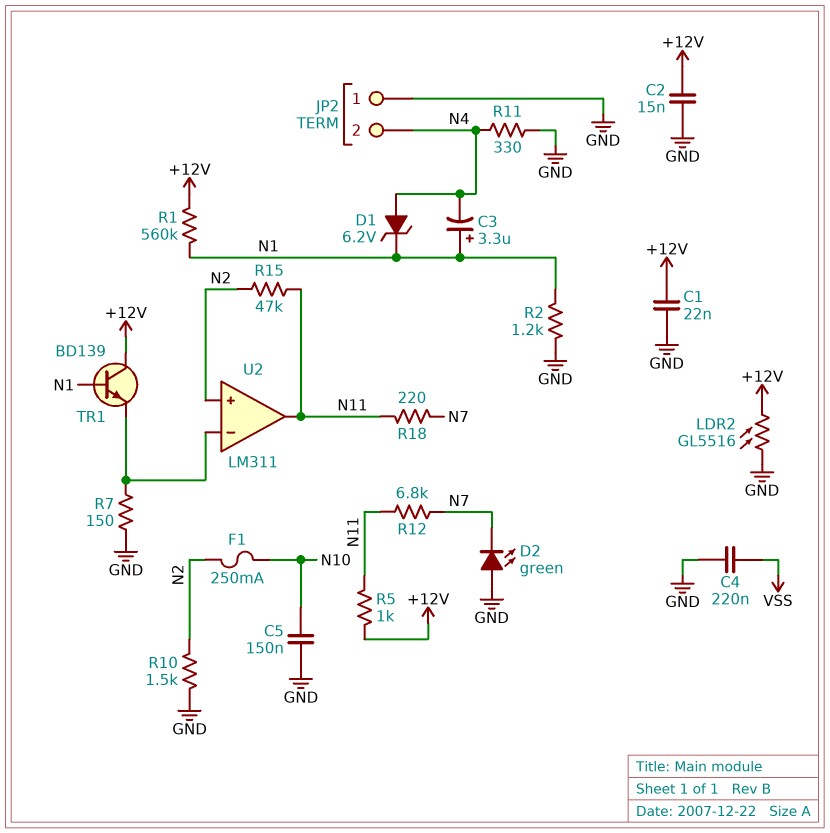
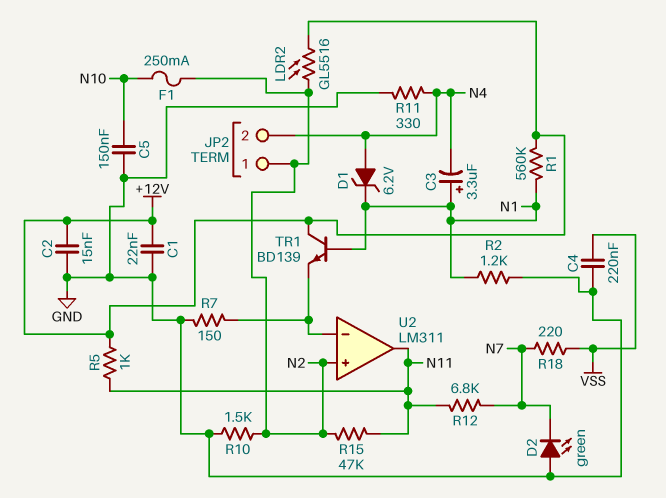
JP2 pin 1: GND -> N2
LDR2: GL5516 (+12V, GND) -> GL5516 (+12V, N2)
R18: 220 (N7, N11) -> 220 (N7, VSS)

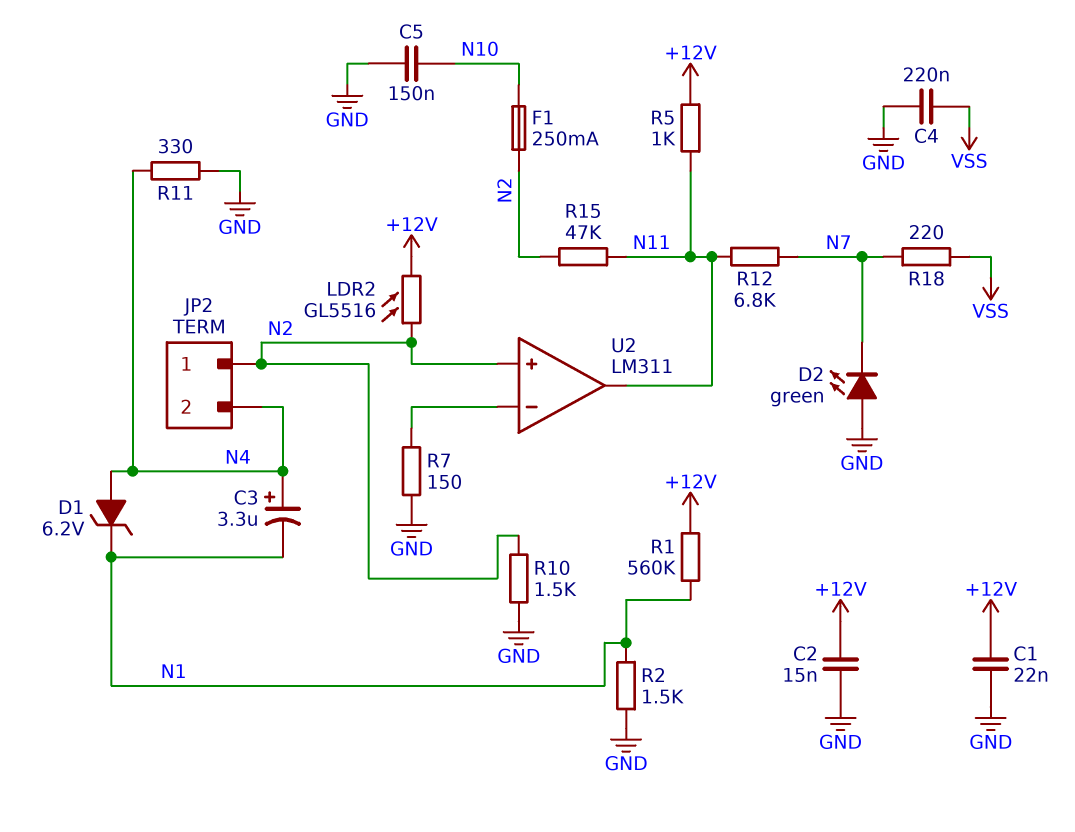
C3: 3.3uF (plus N1, minus N4) -> 3.3uF (plus N4, minus N1)
R2: 1.2k (GND, N1) -> 1.5k (GND, N1)
TR1: NPN BD139 (B N1, C +12V, E U2/in-) -> none

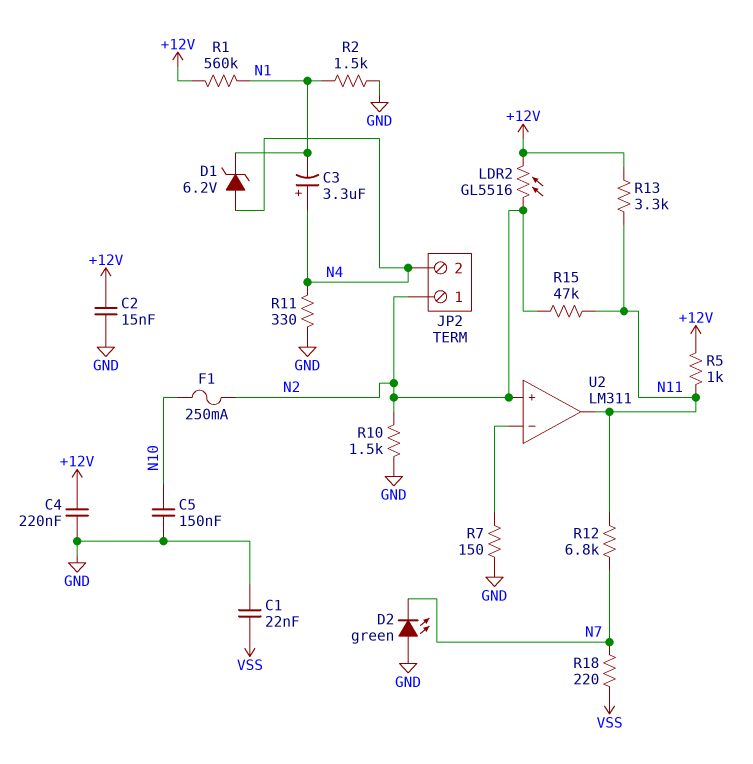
C1: 22nF (+12V, GND) -> 22nF (GND, VSS)
C4: 220nF (GND, VSS) -> 220nF (+12V, GND)
R13: none -> 3.3k (+12V, N11)

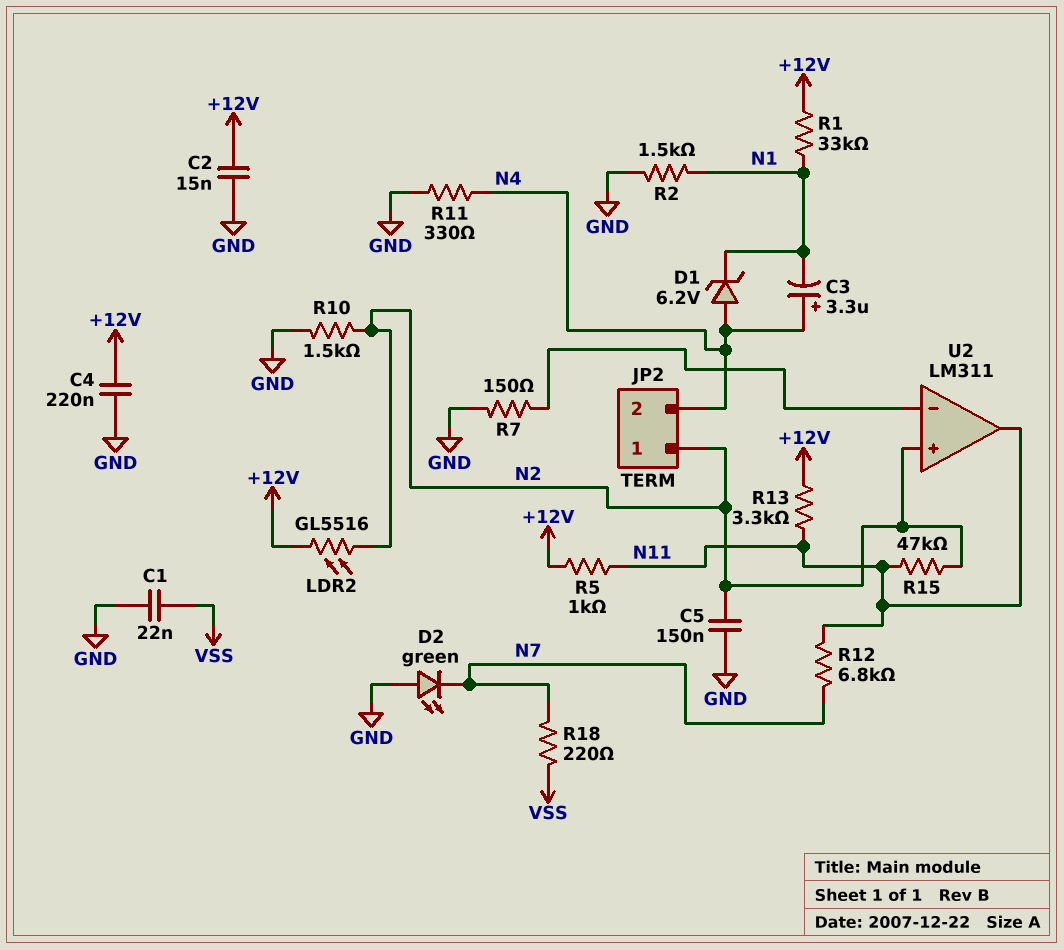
C5: 150nF (GND, N10) -> 150nF (GND, N2)
F1: 250mA (N2, N10) -> none
R1: 560k (+12V, N1) -> 33k (+12V, N1)

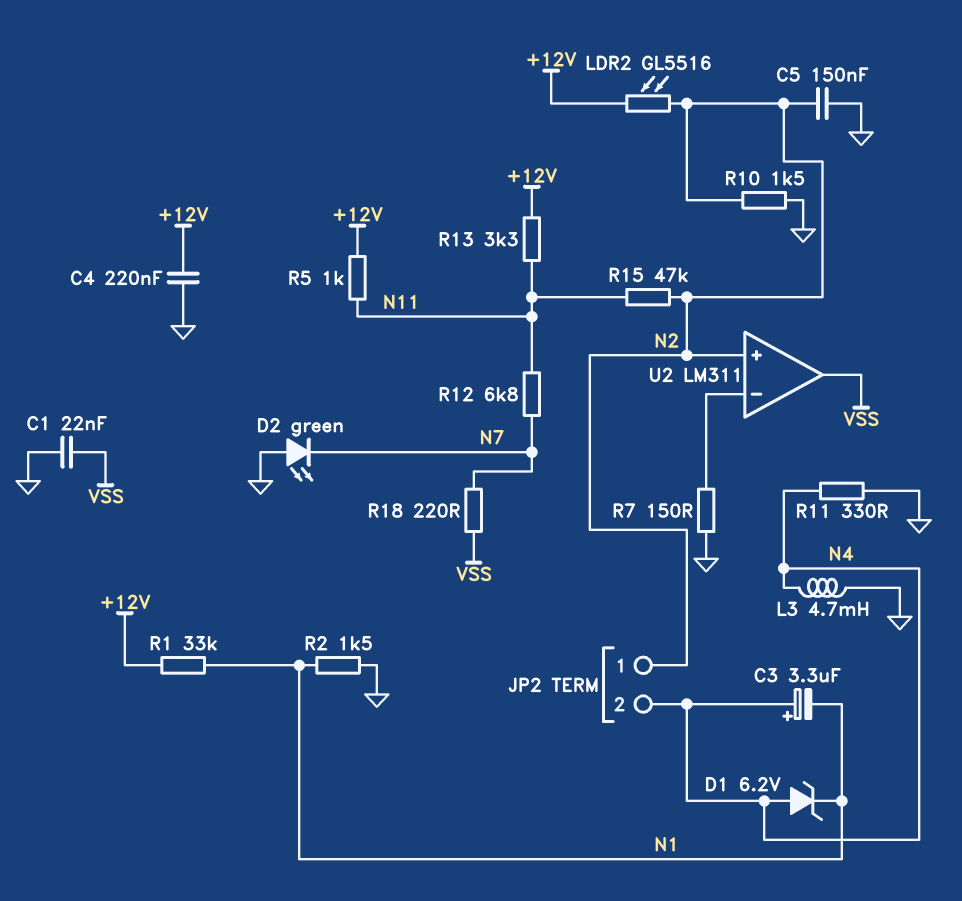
C2: 15nF (+12V, GND) -> none
L3: none -> 4.7mH (GND, N4)
U2 pin out: N11 -> VSS

